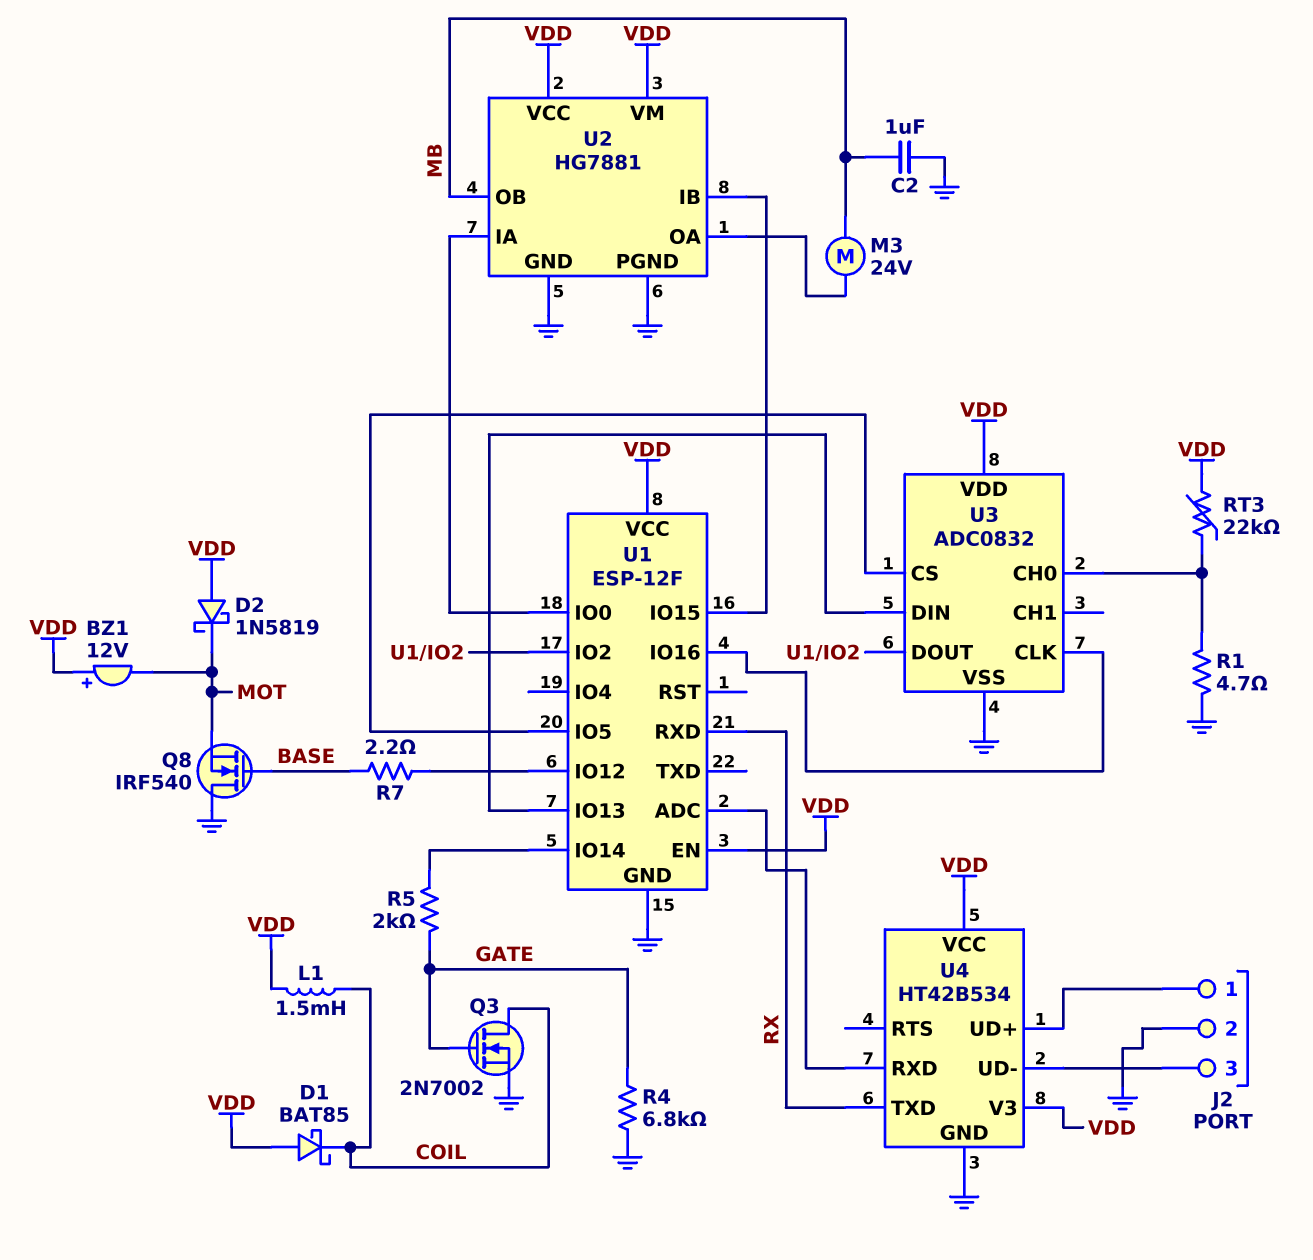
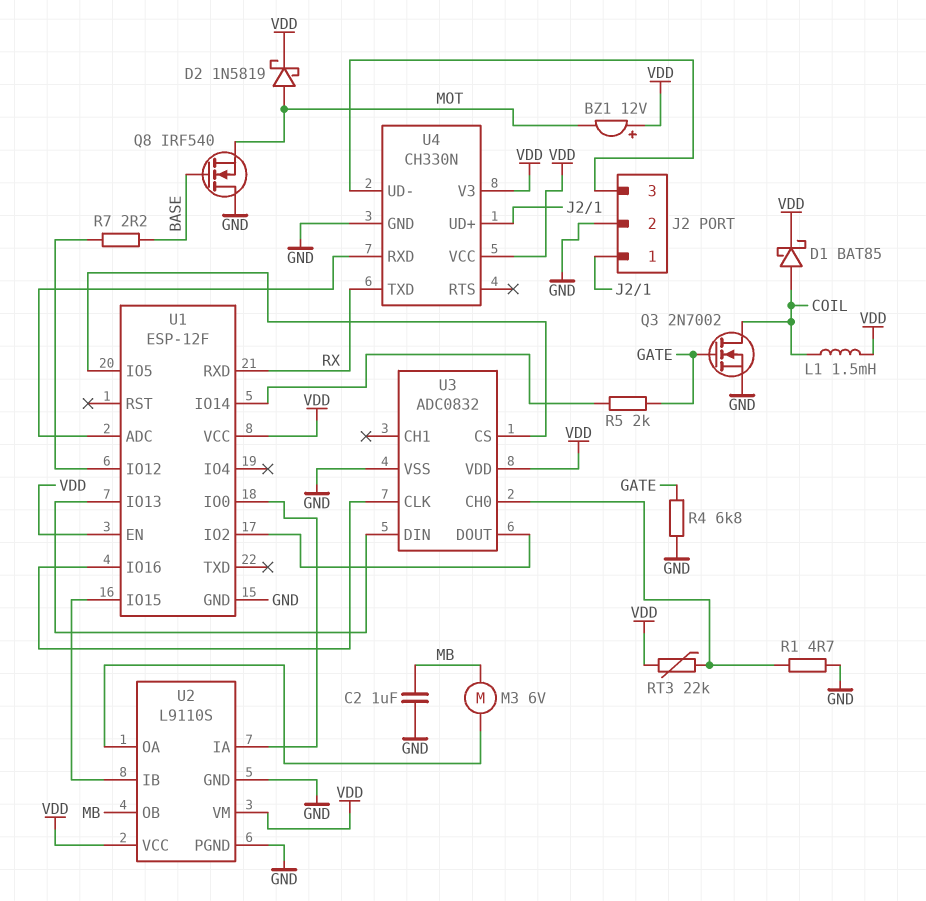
D1: schottky BAT85 (A VDD, K COIL) -> schottky BAT85 (A COIL, K VDD)
D2: schottky 1N5819 (A VDD, K MOT) -> schottky 1N5819 (A MOT, K VDD)
M3: motor 24V (MB, U2/OA) -> motor 6V (MB, U2/OA)
U2: HG7881 -> L9110S
U4: HT42B534 -> CH330N

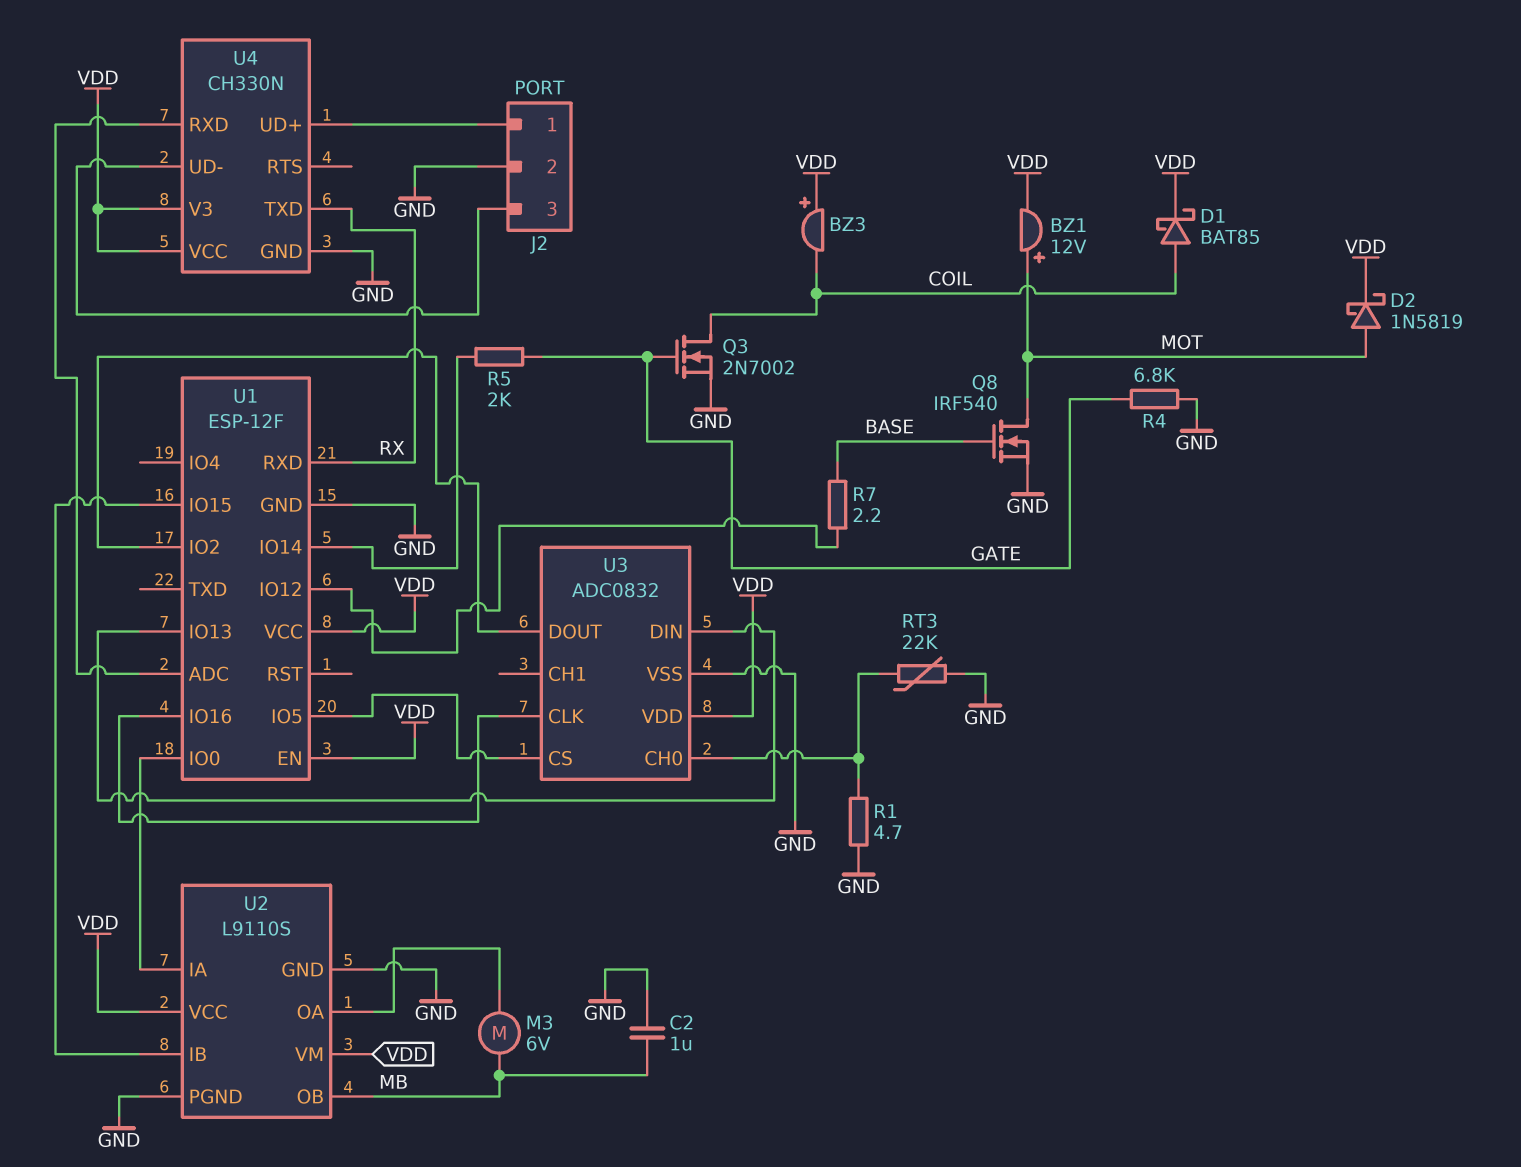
BZ1: buzzer 12V (plus VDD, minus MOT) -> buzzer 12V (plus MOT, minus VDD)
BZ3: none -> buzzer (plus VDD, minus COIL)
L1: 1.5mH (COIL, VDD) -> none
Q8: NMOS IRF540 (G BASE, D GND, S MOT) -> NMOS IRF540 (G BASE, D MOT, S GND)
RT3: 22k (U3/CH0, VDD) -> 22k (GND, U3/CH0)

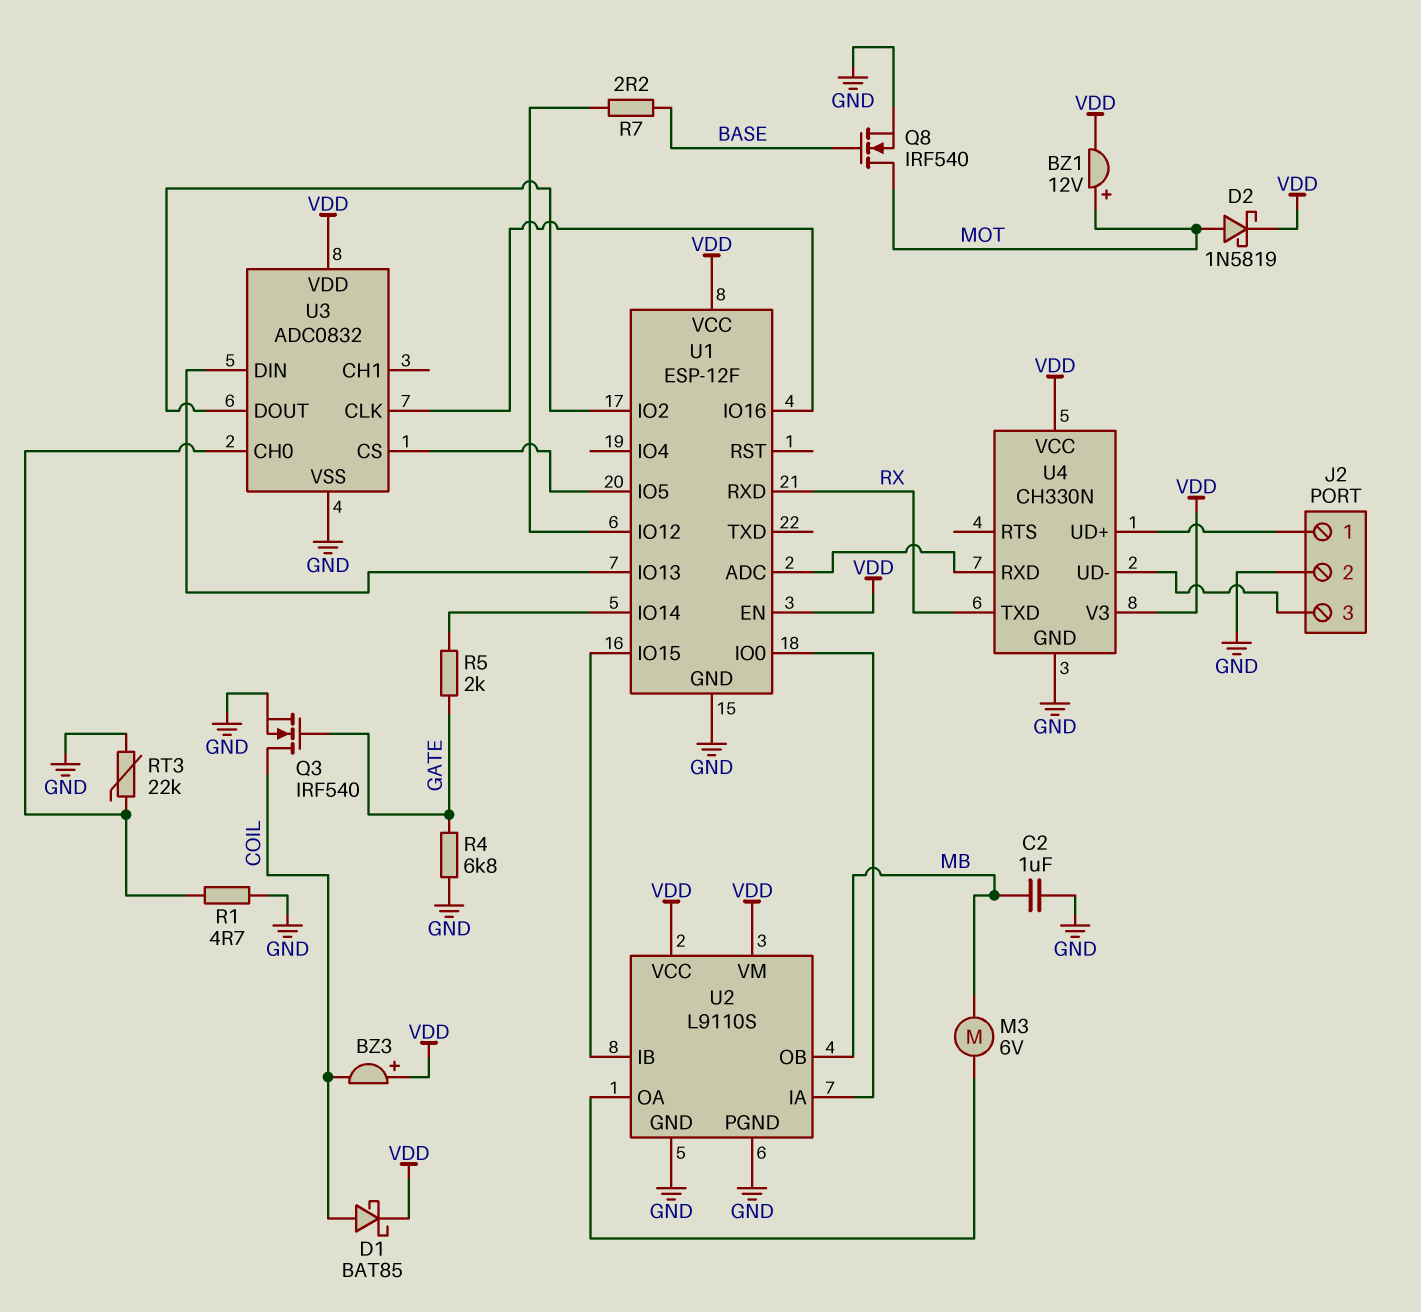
Q3: NMOS 2N7002 (G GATE, D COIL, S GND) -> NMOS IRF540 (G GATE, D COIL, S GND)

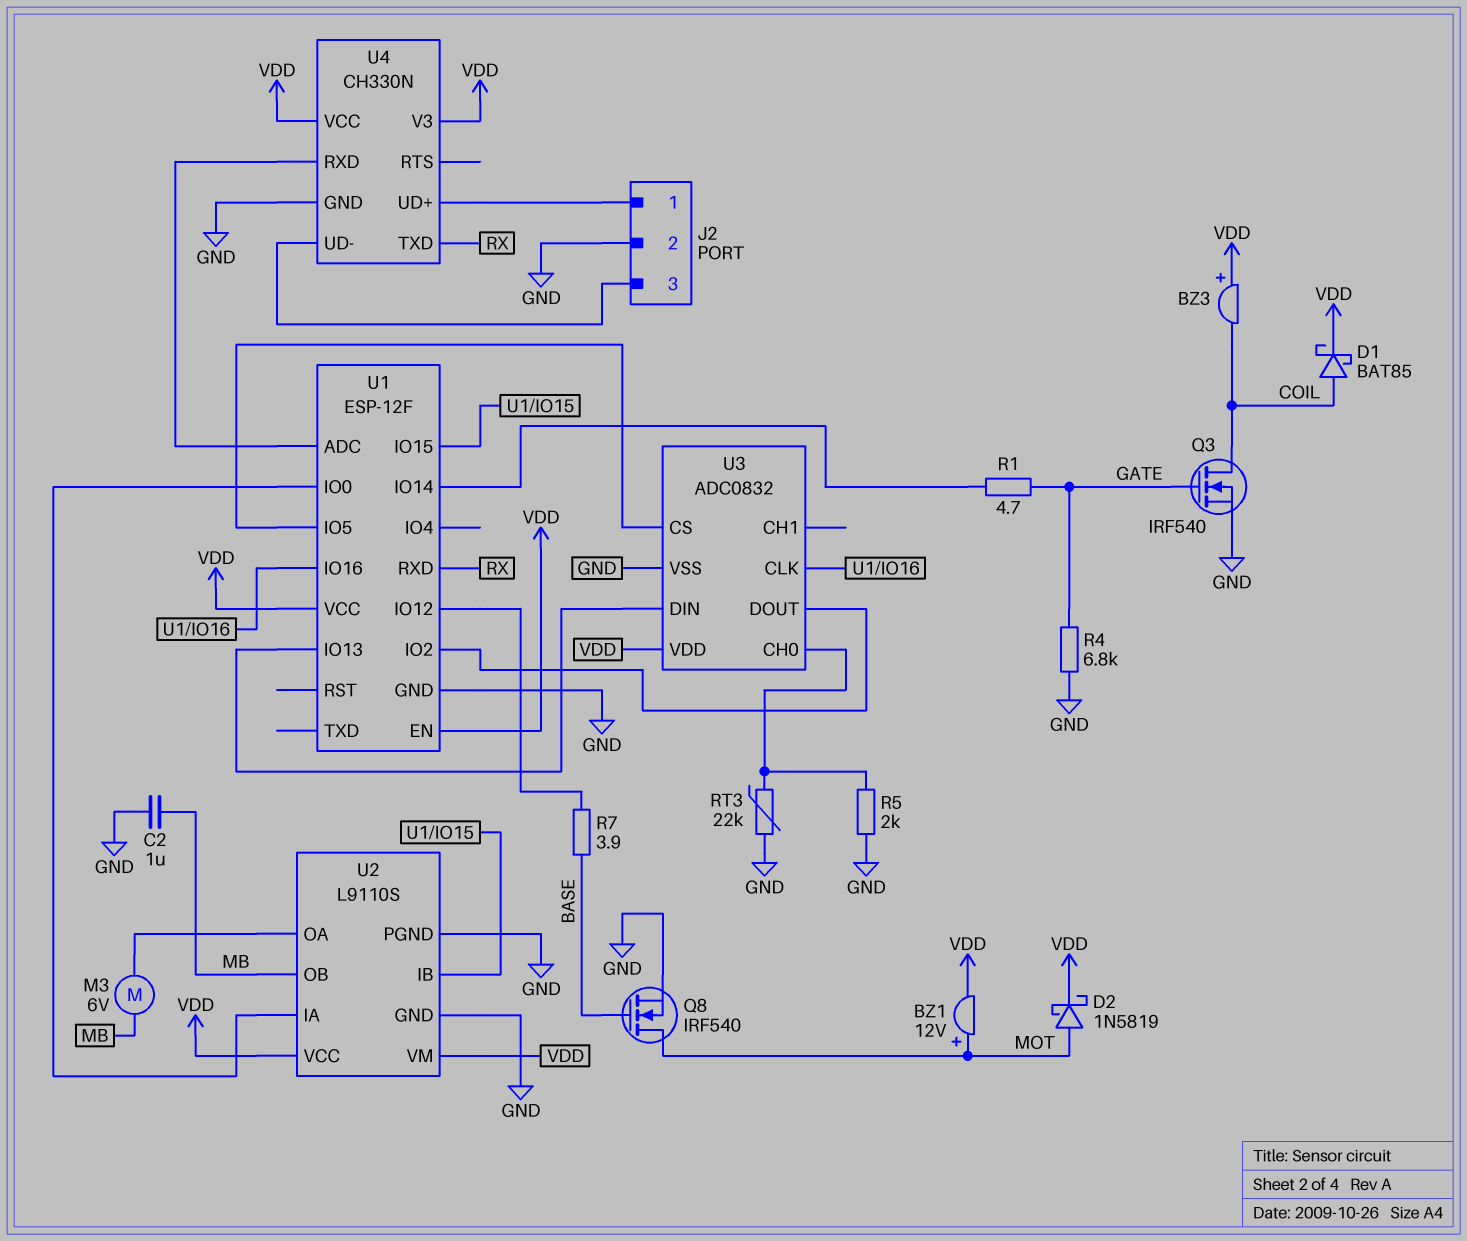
R1: 4.7 (GND, U3/CH0) -> 4.7 (GATE, U1/IO14)
R5: 2k (GATE, U1/IO14) -> 2k (GND, U3/CH0)
R7: 2.2 (BASE, U1/IO12) -> 3.9 (BASE, U1/IO12)

